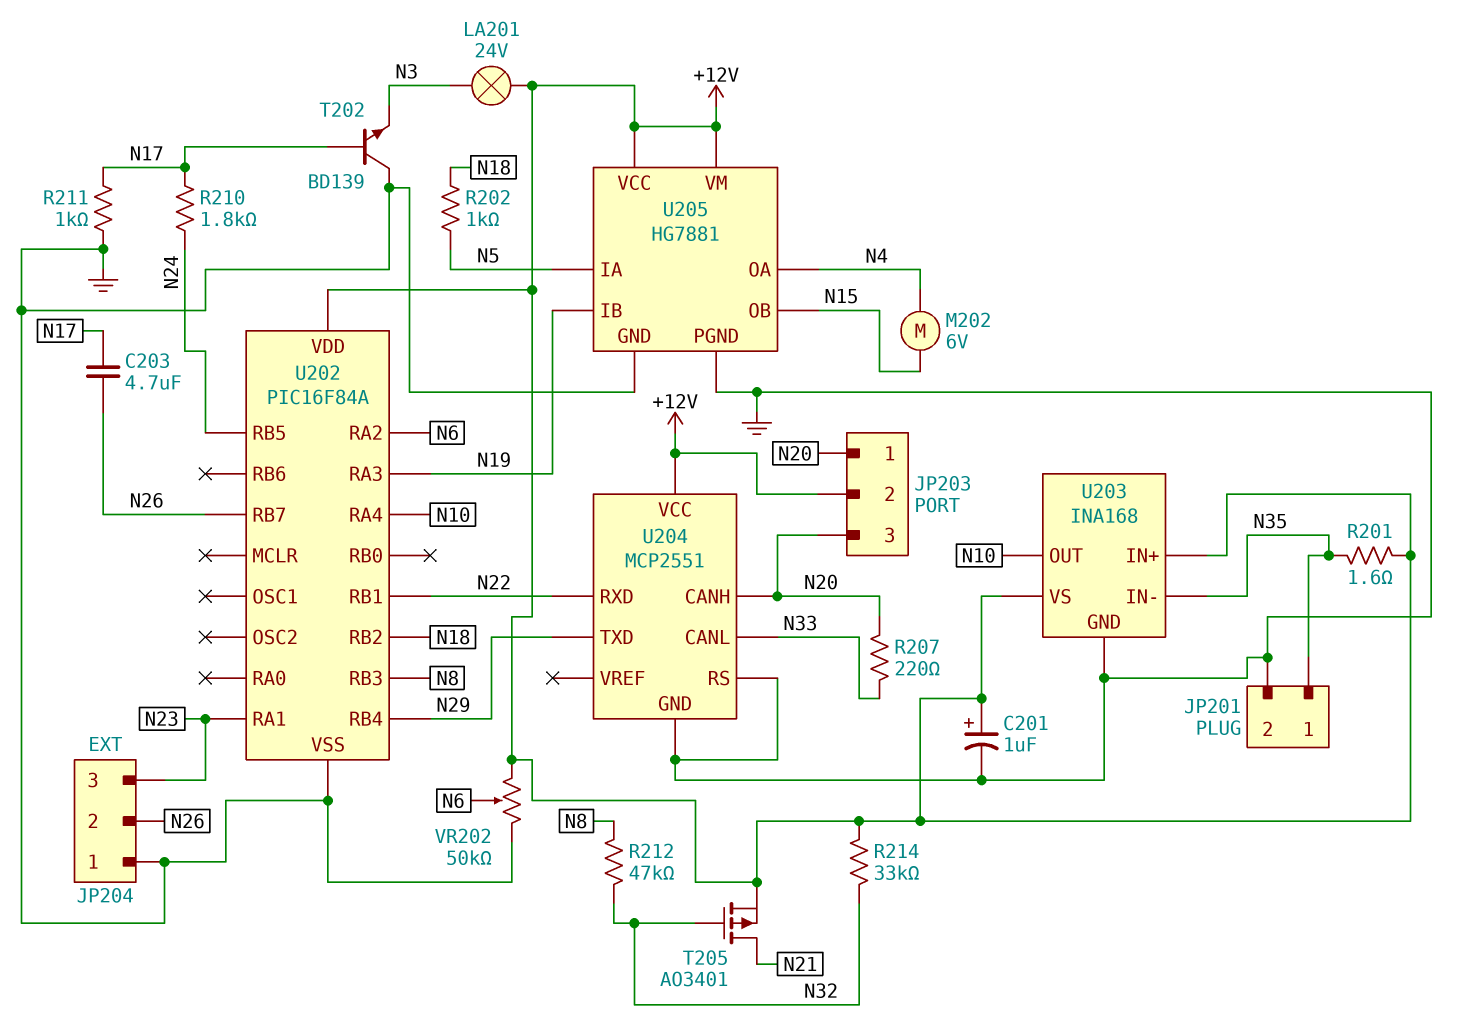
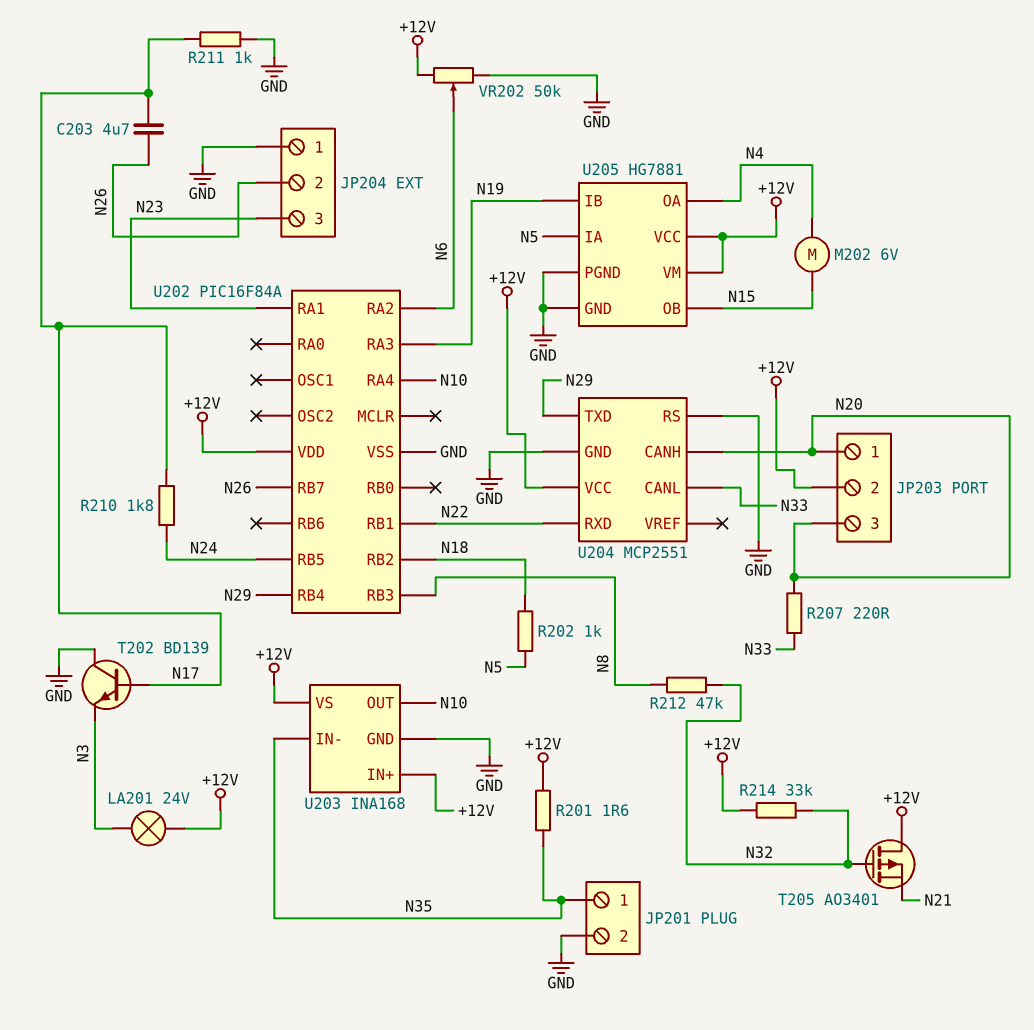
C201: 1uF (plus +12V, minus GND) -> none
T205: PMOS AO3401 (G N32, D N21, S +12V) -> PMOS AO3401 (G N32, D +12V, S N21)

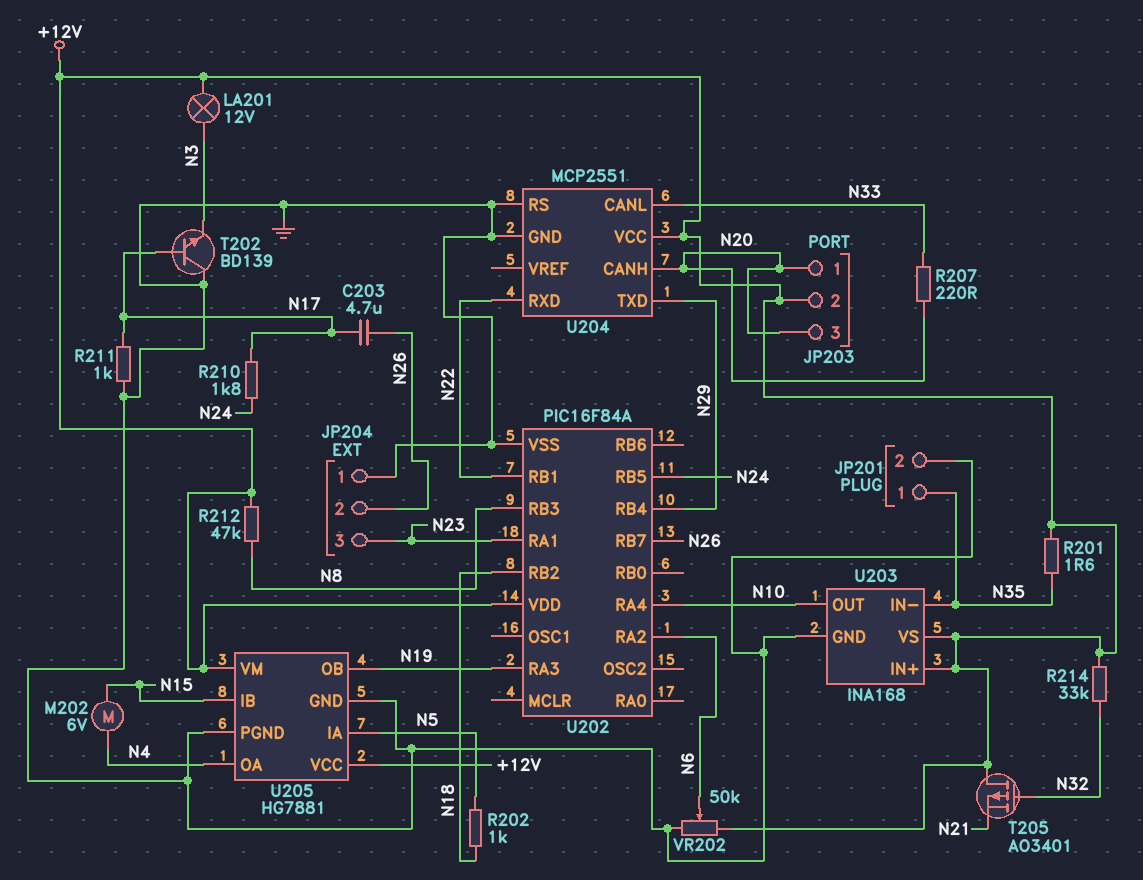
LA201: lamp 24V (+12V, N3) -> lamp 12V (+12V, N3)
R212: 47k (N8, N32) -> 47k (+12V, N8)
U205 pin IB: N19 -> N15
U205 pin OB: N15 -> N19

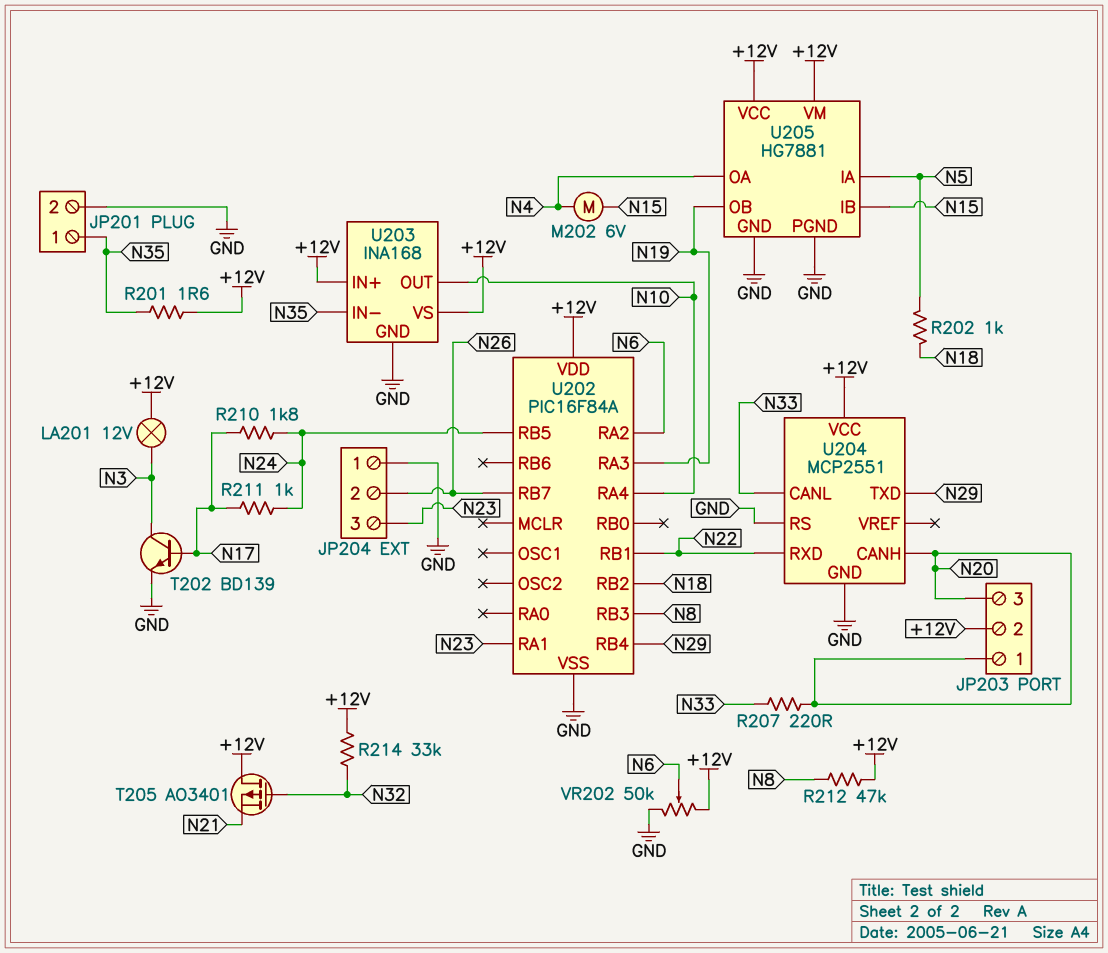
C203: 4.7uF (N17, N26) -> none
R211: 1k (GND, N17) -> 1k (N17, N24)
T202: NPN BD139 (B N17, C GND, E N3) -> NPN BD139 (B N17, C N3, E GND)

